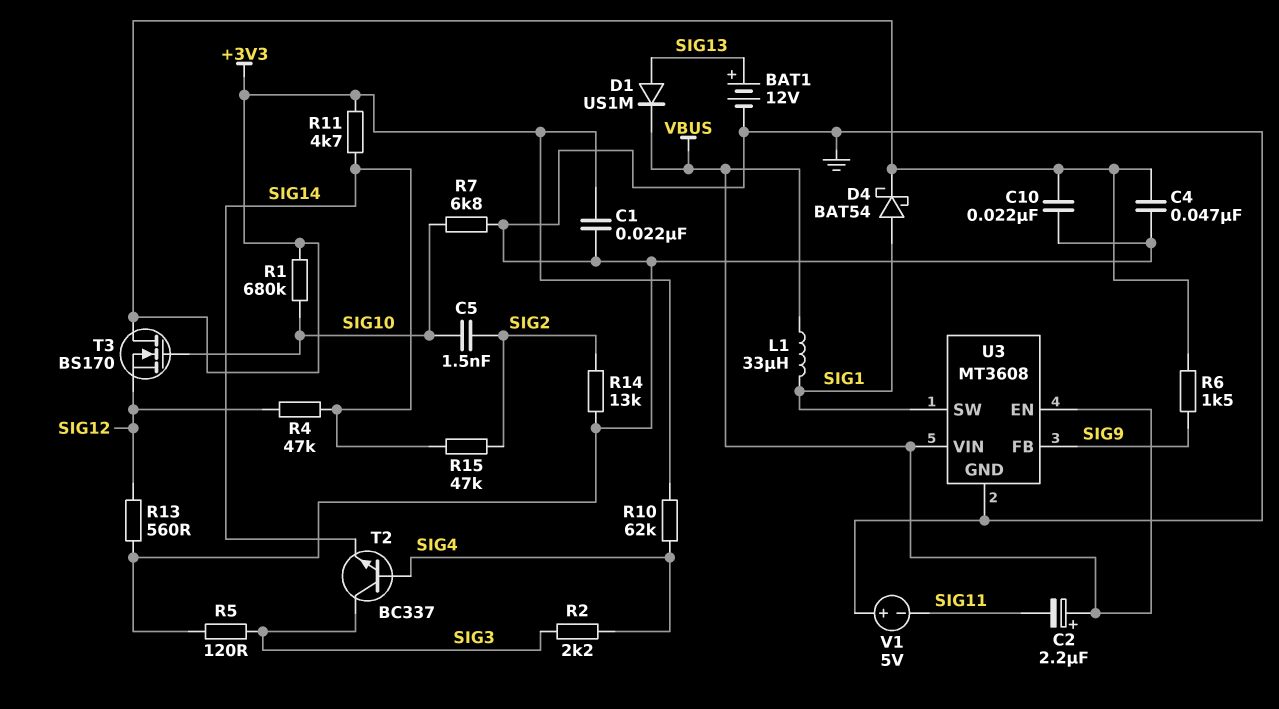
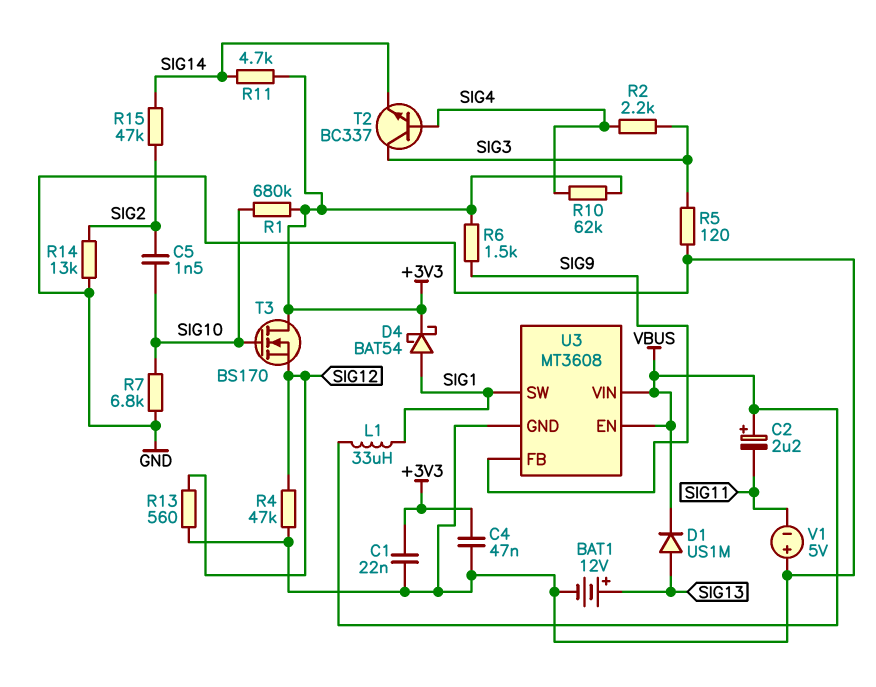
C10: 22nF (+3V3, GND) -> none
R4: 47k (SIG12, SIG14) -> 47k (GND, SIG12)

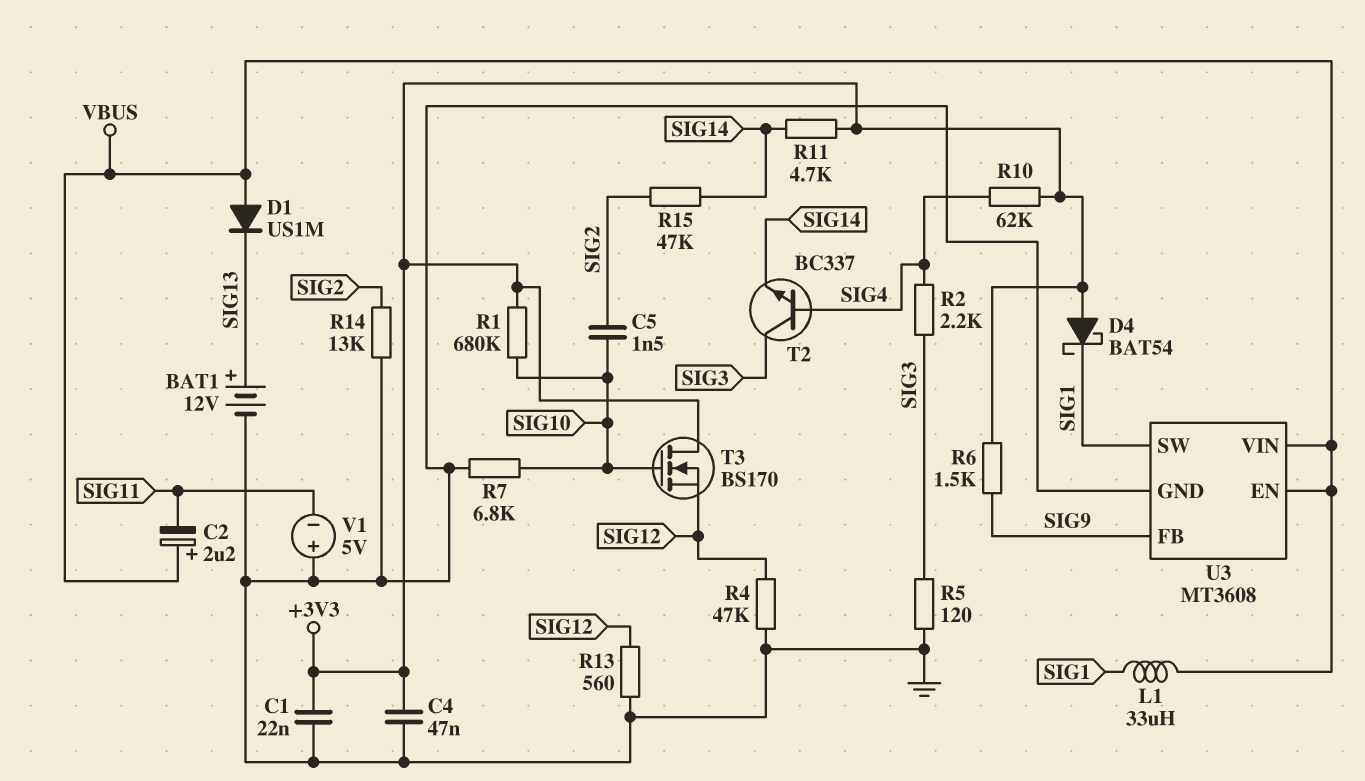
D1: diode US1M (A SIG13, K VBUS) -> diode US1M (A VBUS, K SIG13)
D4: schottky BAT54 (A SIG1, K +3V3) -> schottky BAT54 (A +3V3, K SIG1)

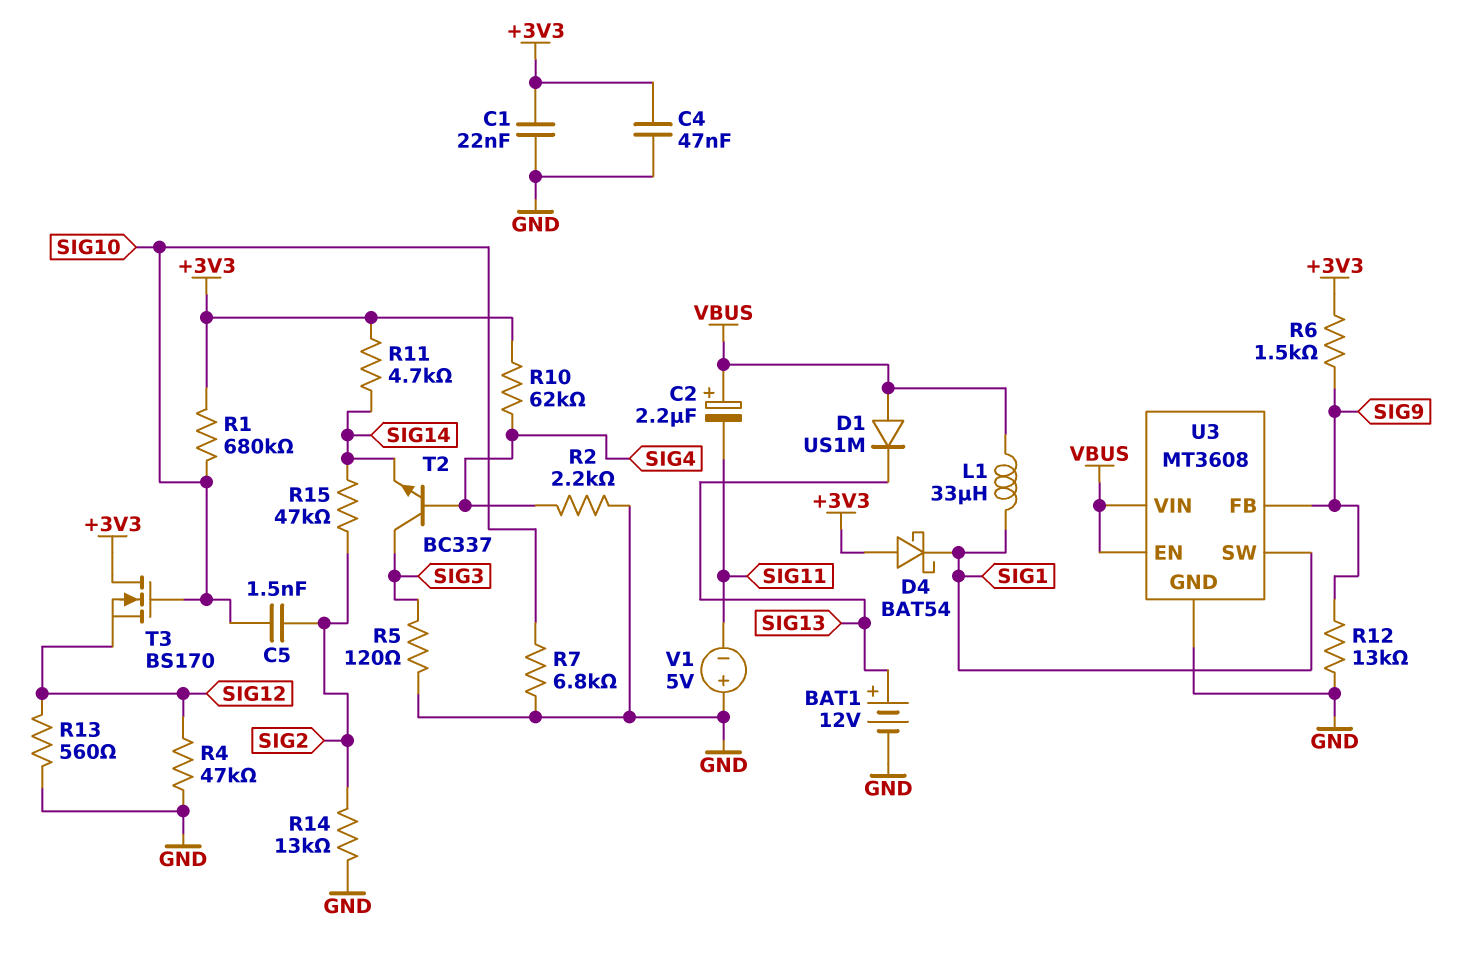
R2: 2.2k (SIG3, SIG4) -> 2.2k (GND, SIG4)
R12: none -> 13k (GND, SIG9)

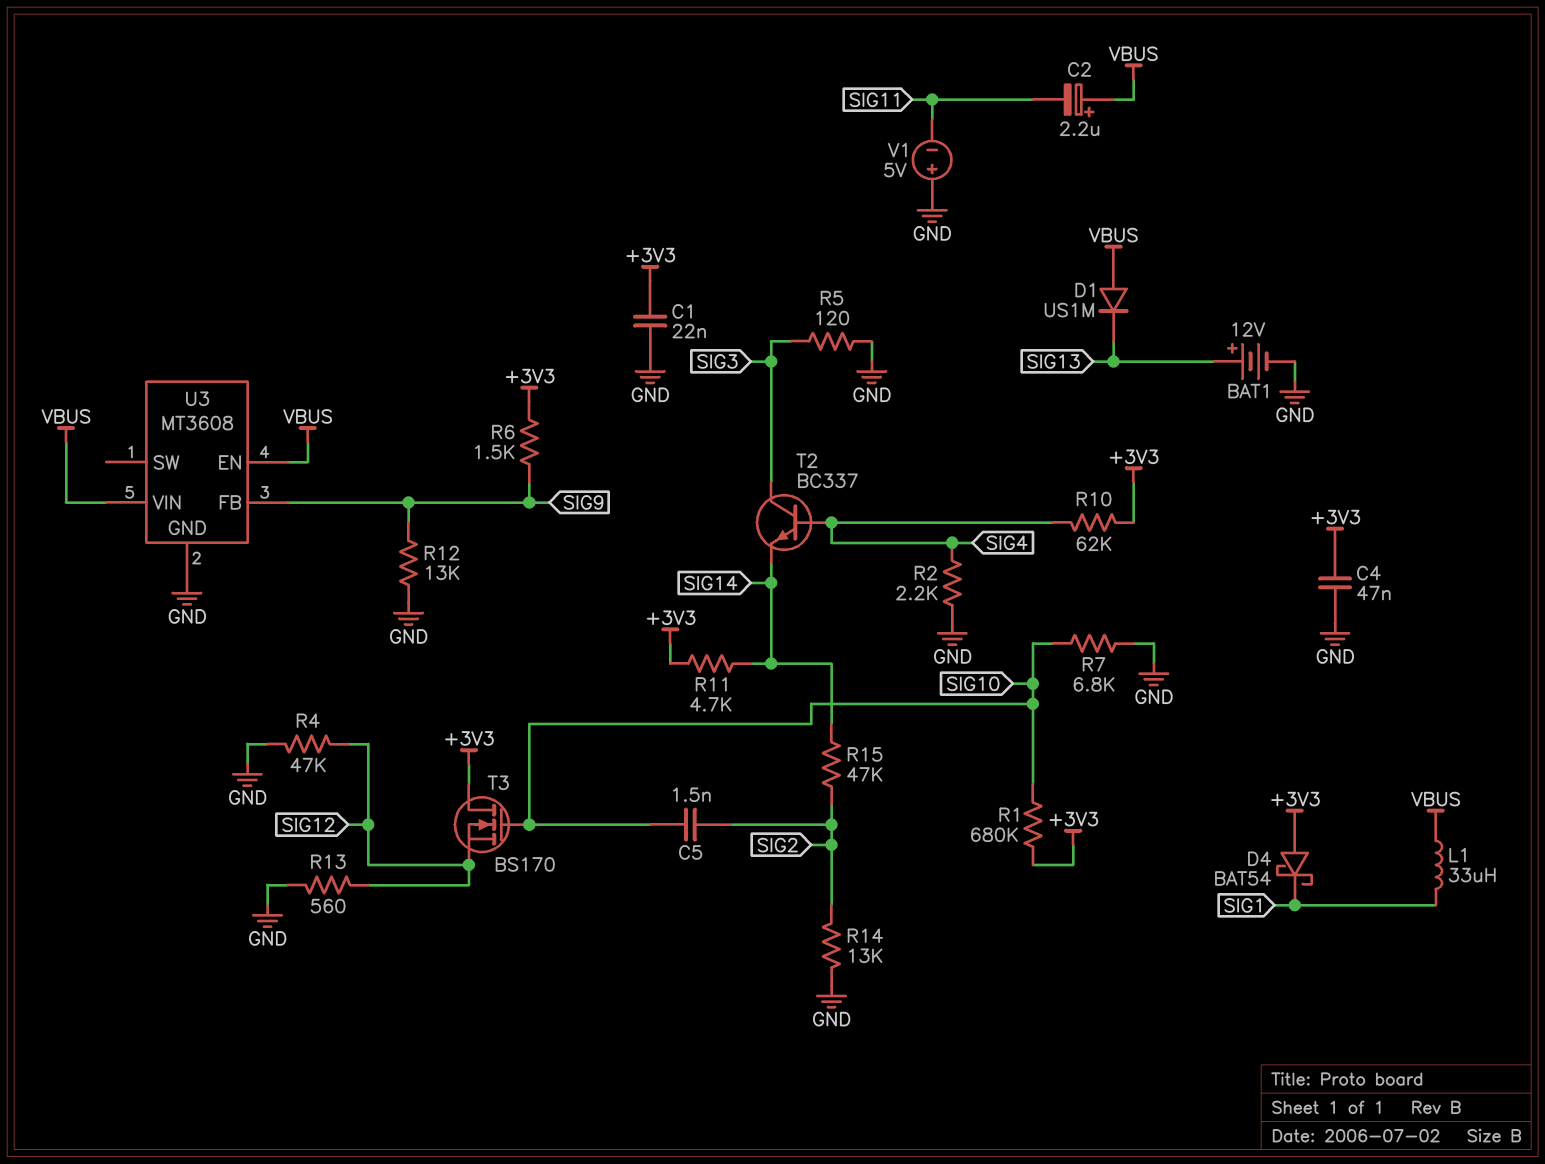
U3 pin SW: SIG1 -> none

